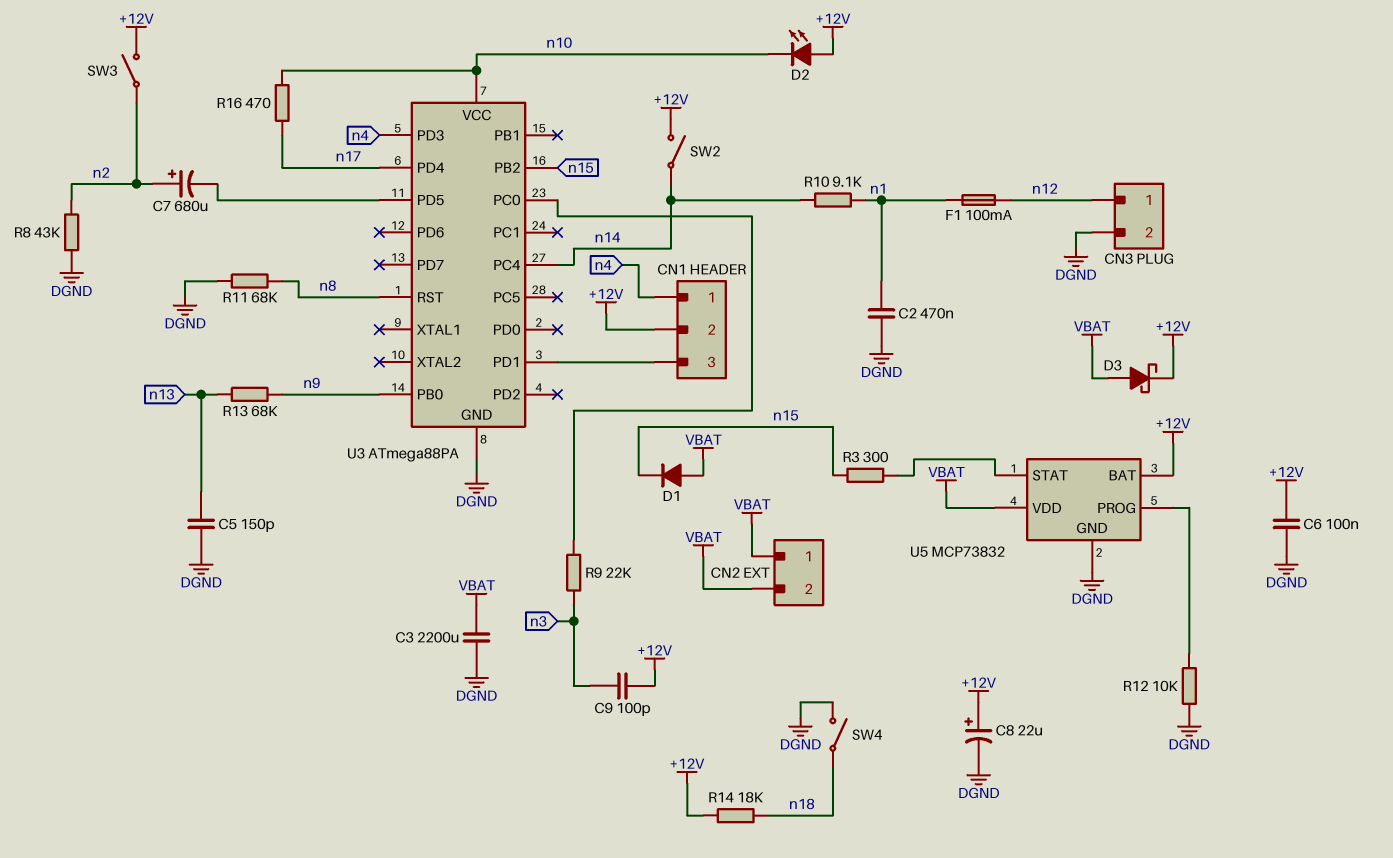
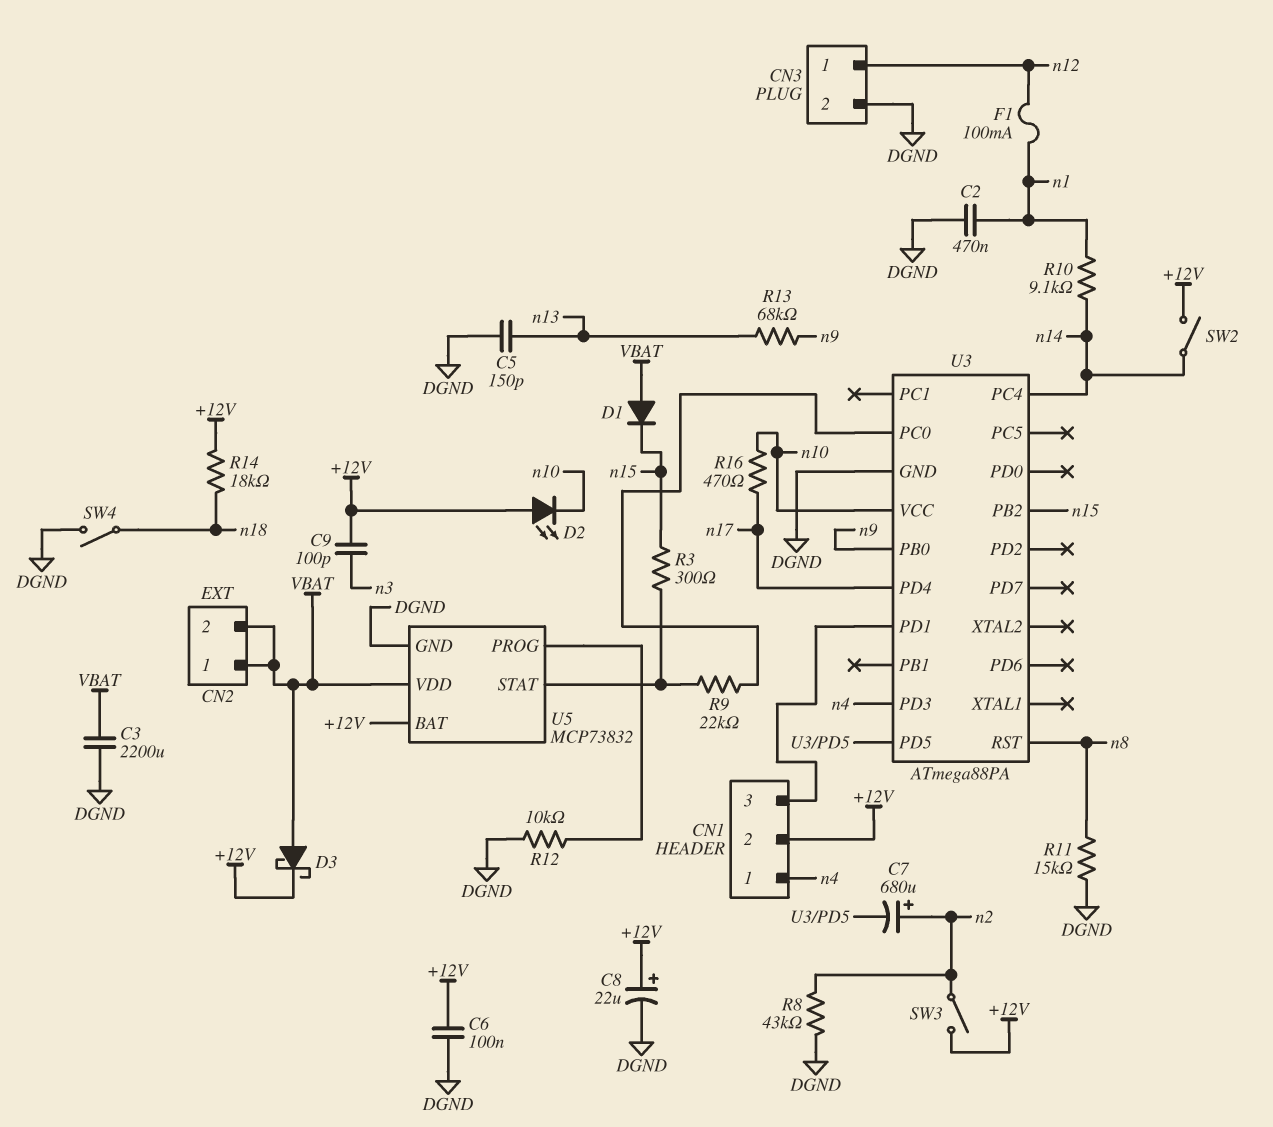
R9: 22k (U3/PC0, n3) -> 22k (U3/PC0, U5/STAT)
R11: 68k (DGND, n8) -> 15k (DGND, n8)

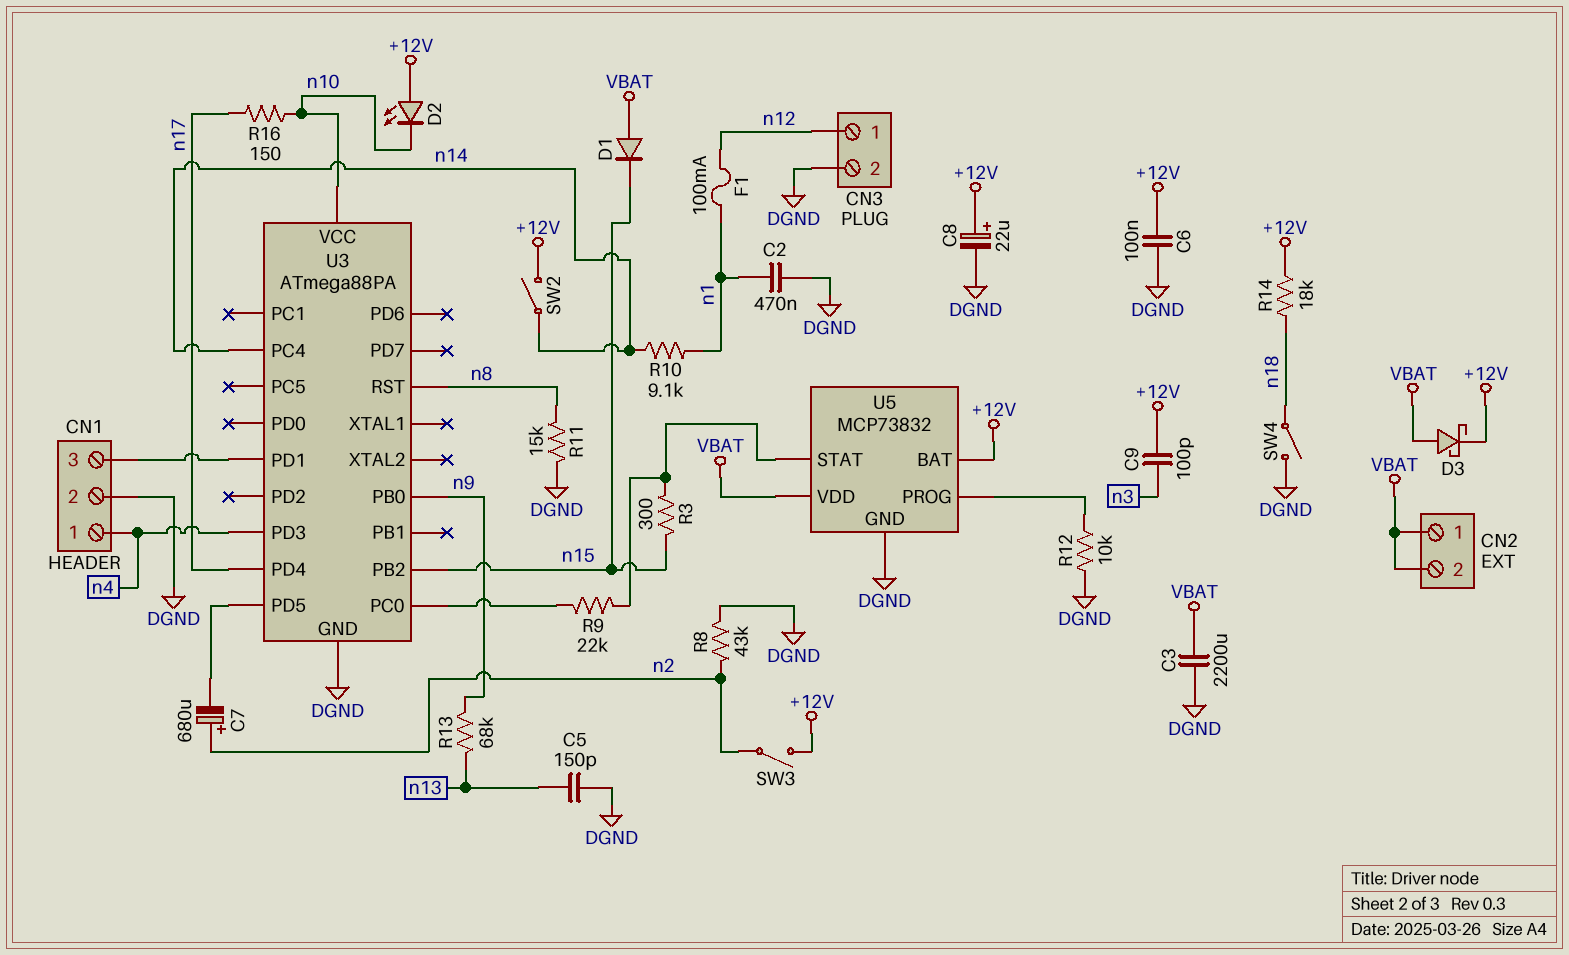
CN1 pin 2: +12V -> DGND
R16: 470 (n10, n17) -> 150 (n10, n17)

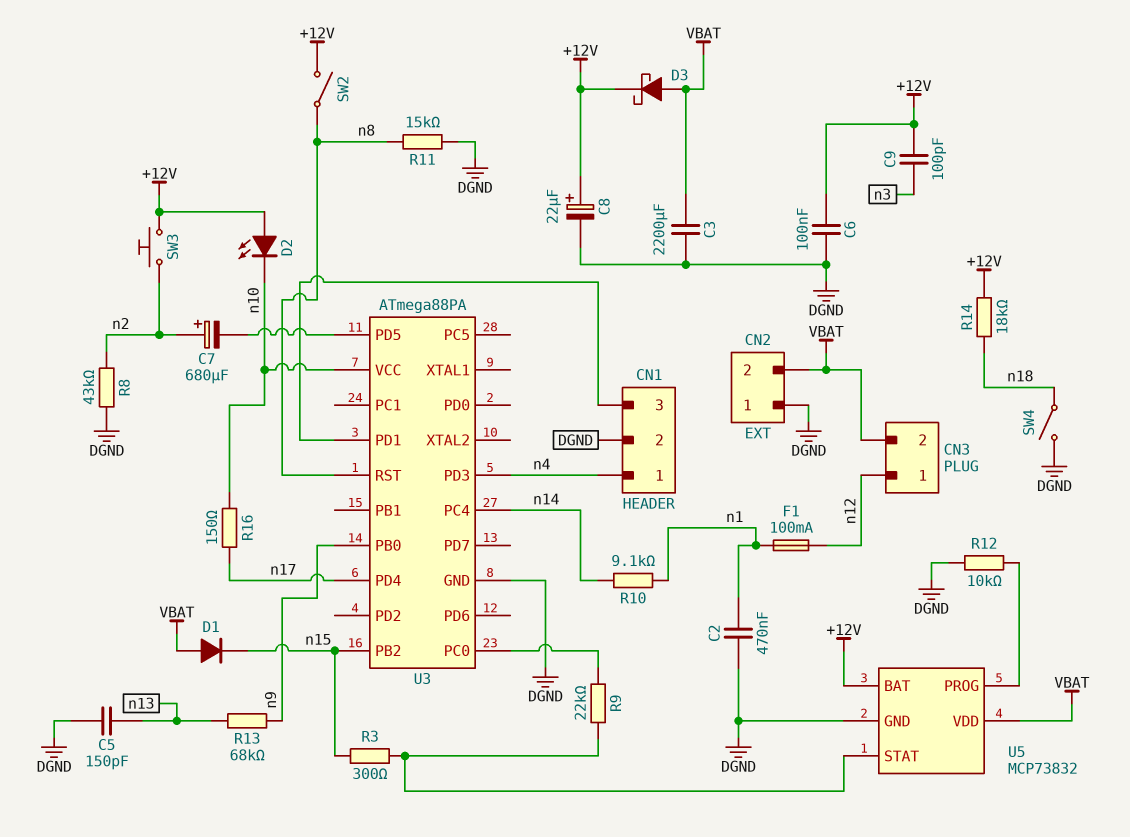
CN2 pin 1: VBAT -> DGND
CN3 pin 2: DGND -> VBAT
SW2: switch (+12V, n14) -> switch (+12V, n8)
SW3: switch (+12V, n2) -> button (+12V, n2)

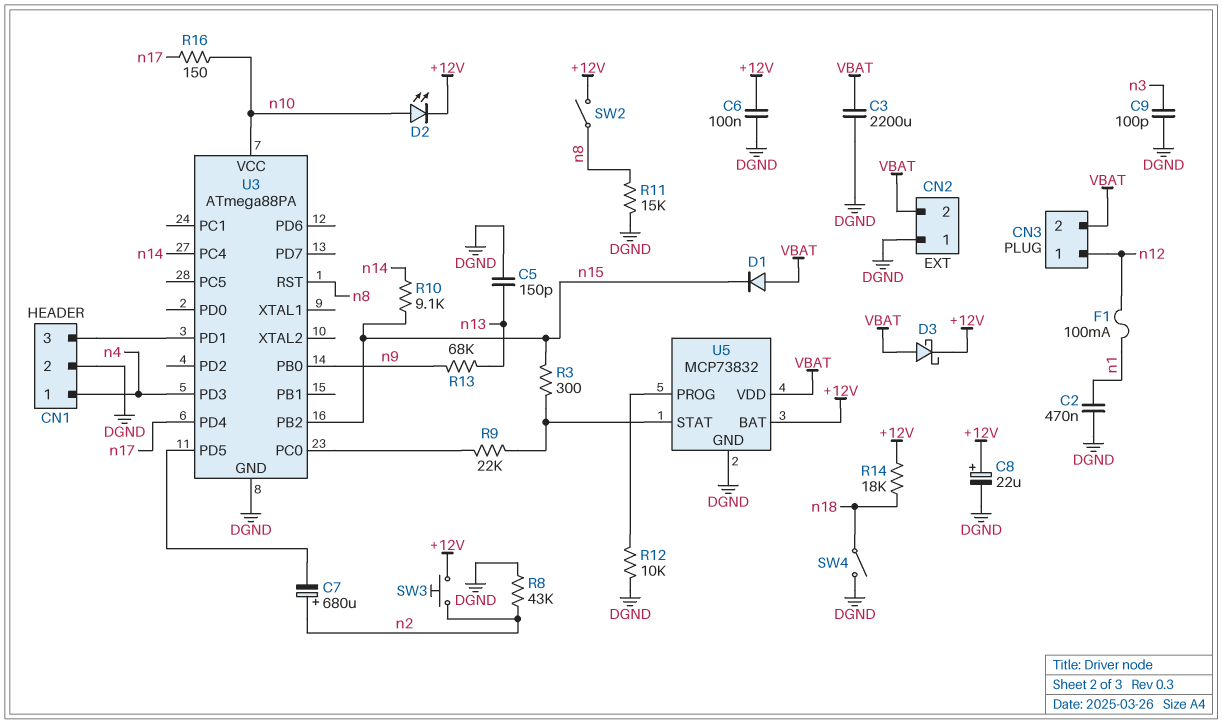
C9: 100pF (+12V, n3) -> 100pF (DGND, n3)
D2: LED (A +12V, K n10) -> LED (A n10, K +12V)
R10: 9.1k (n1, n14) -> 9.1k (n14, n15)

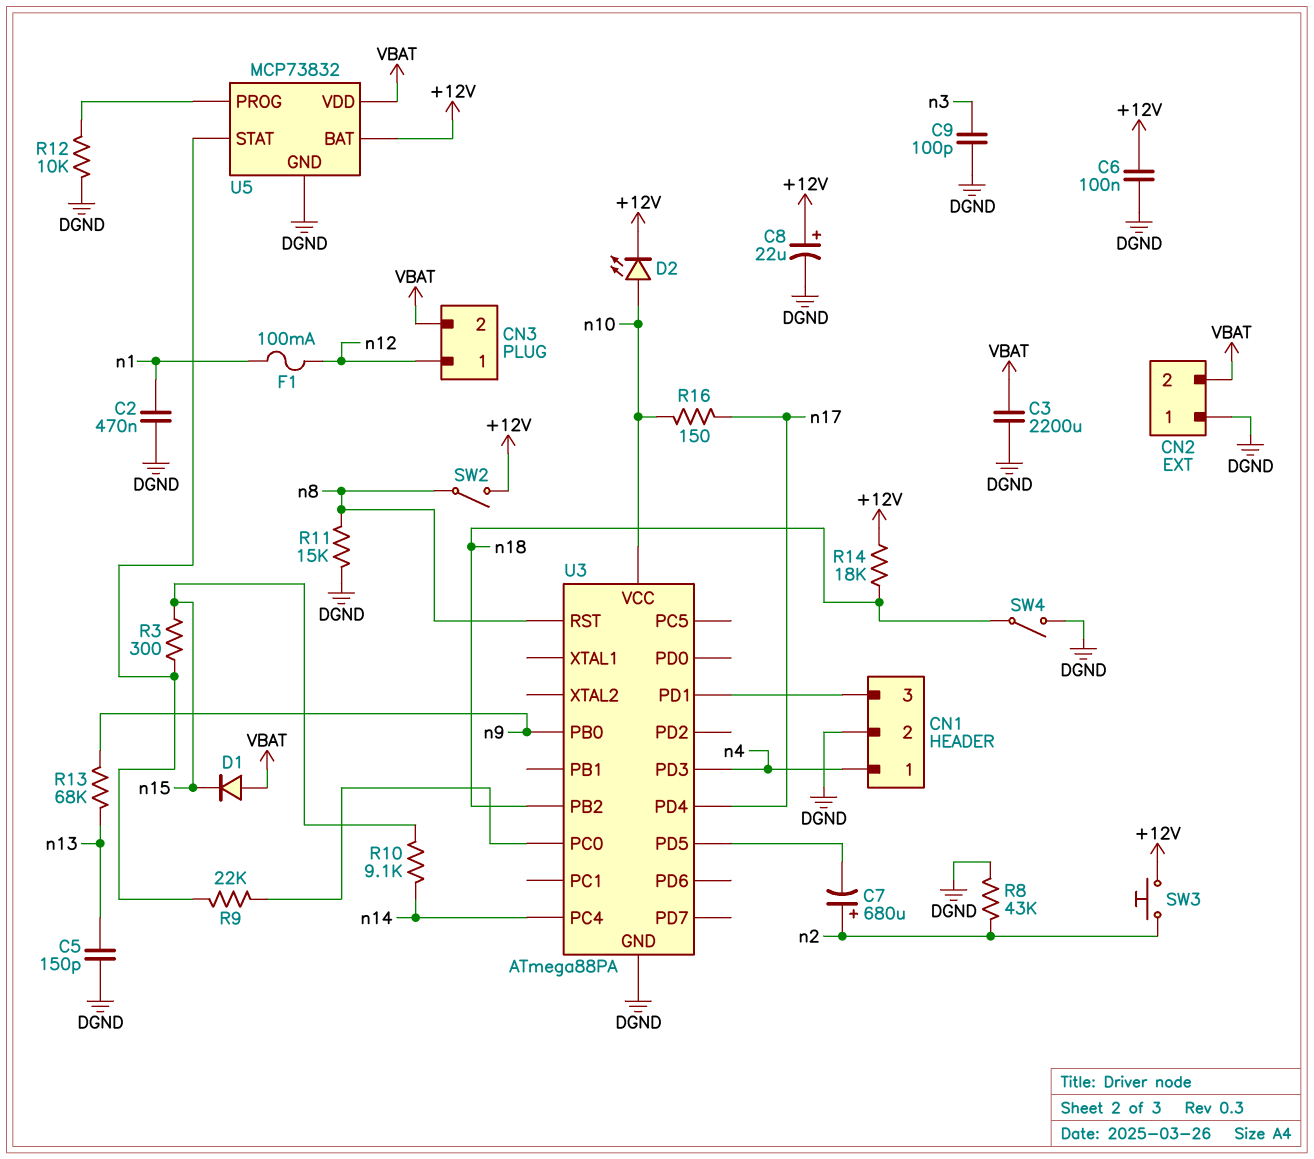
D3: schottky (A VBAT, K +12V) -> none
U3 pin PB2: n15 -> n18

